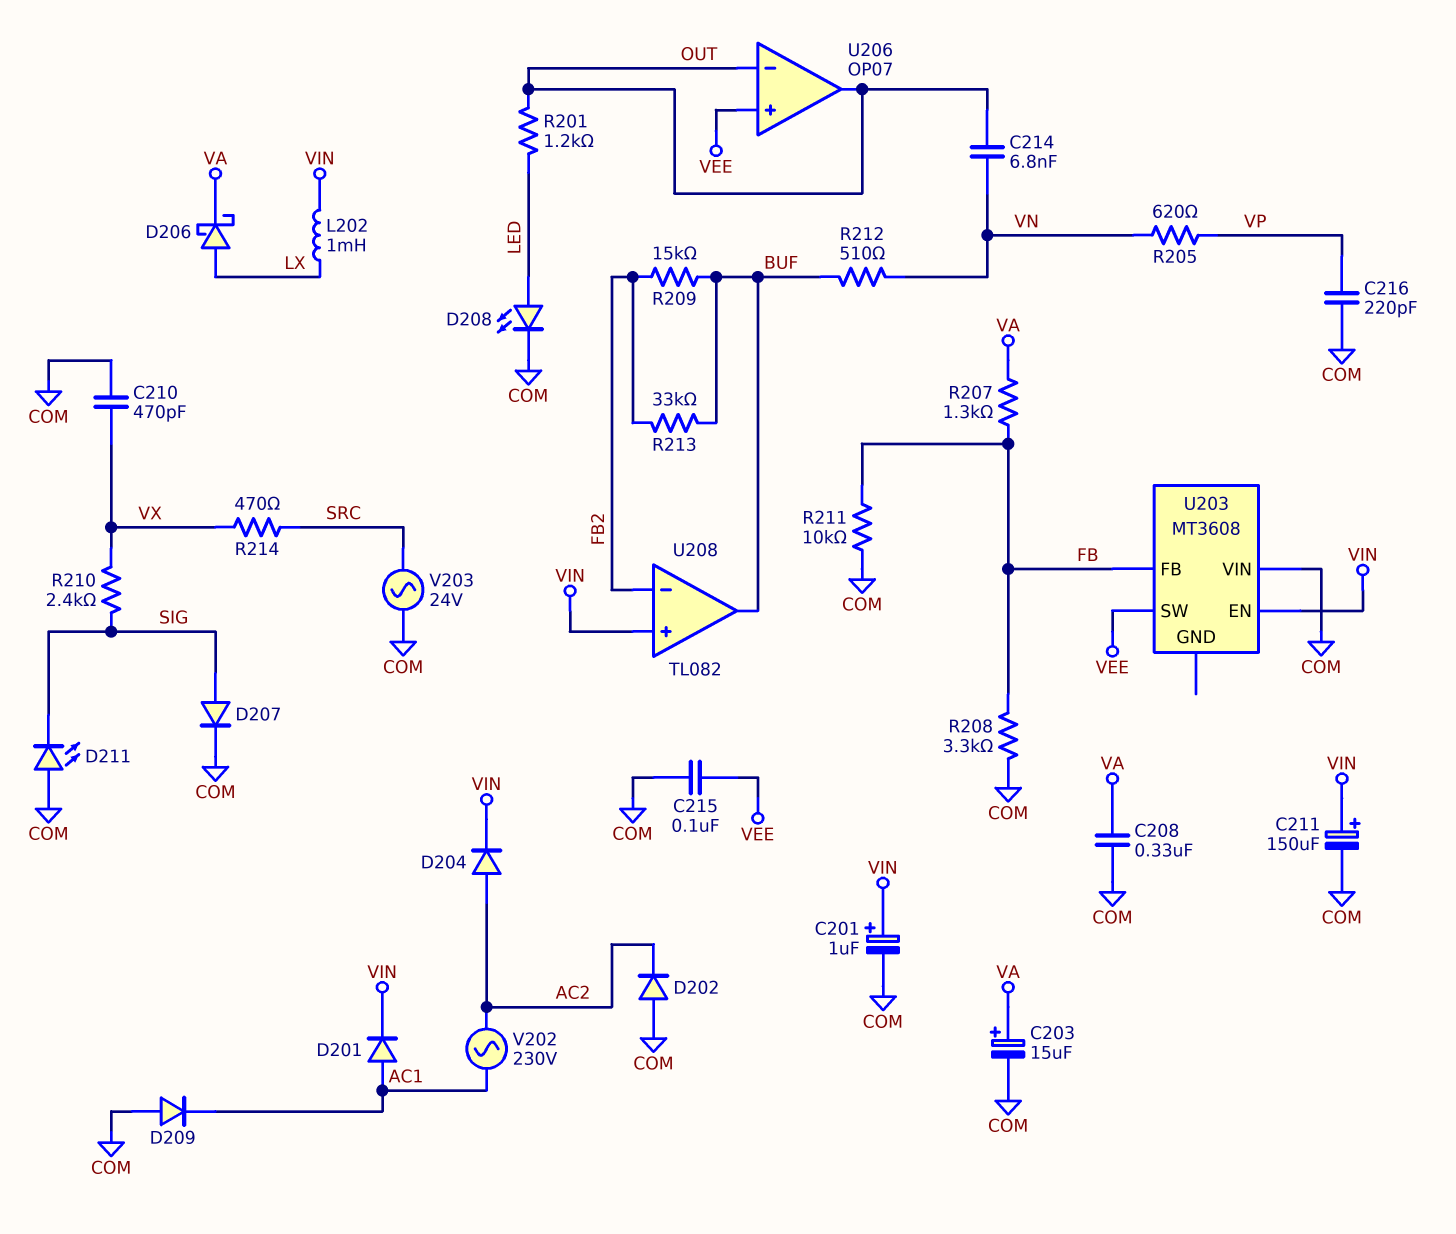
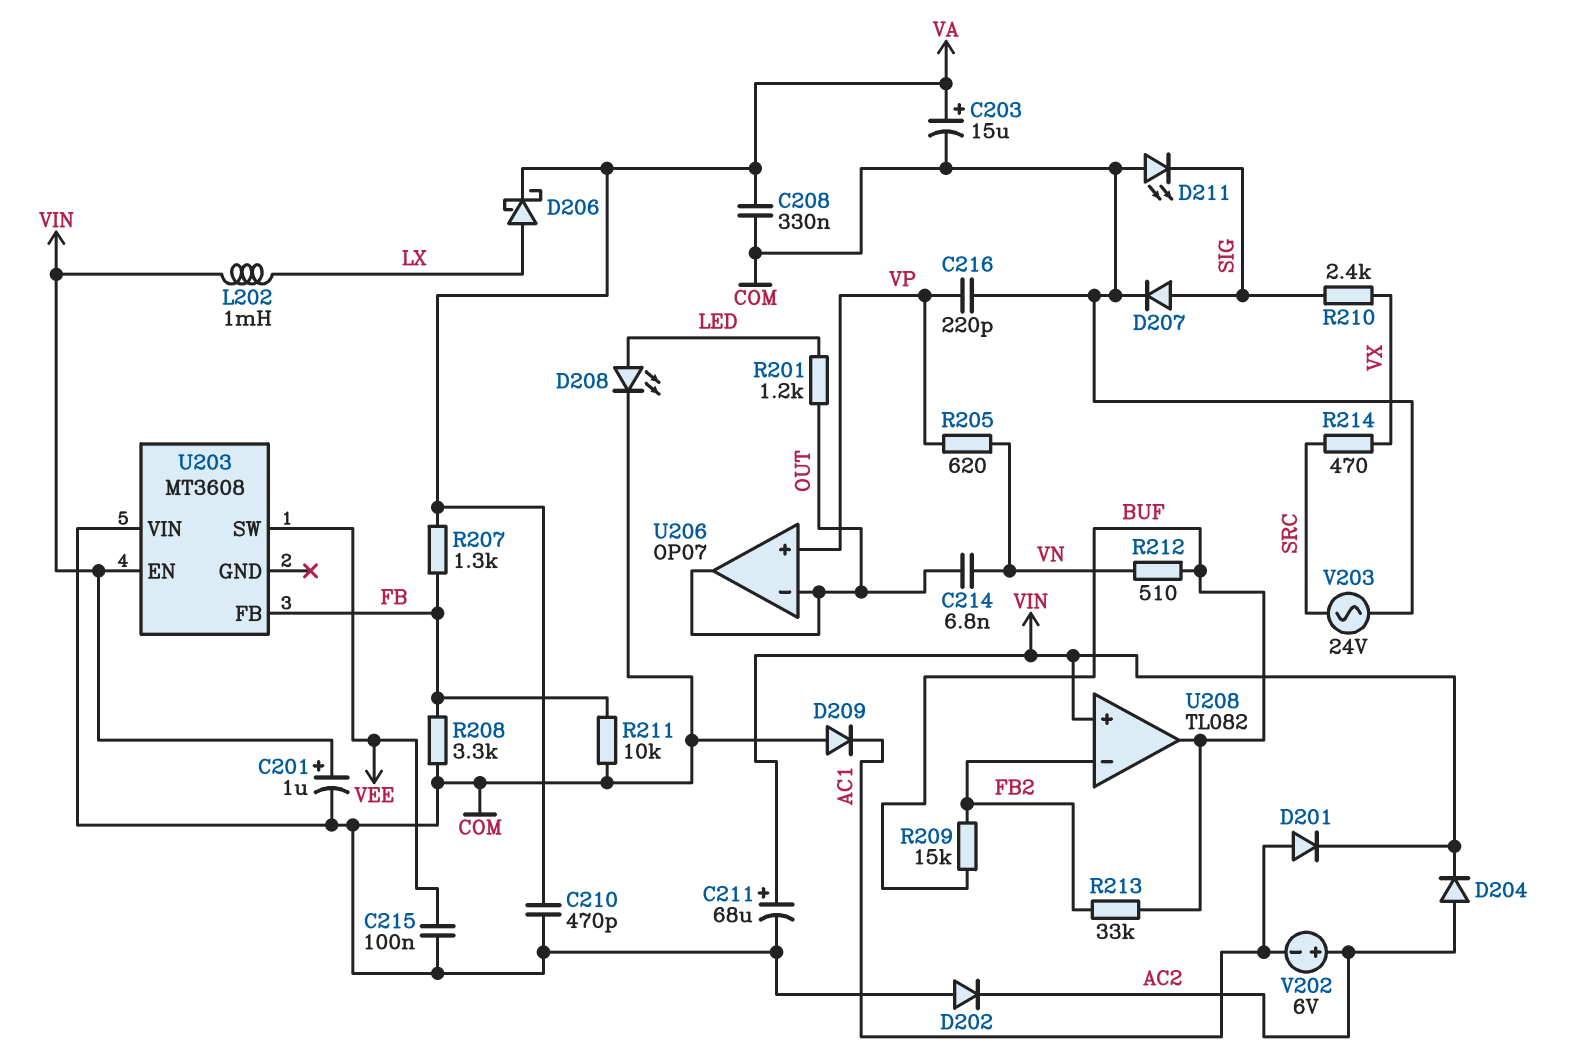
C210: 470pF (COM, VX) -> 470pF (COM, VA)
C211: 150uF (plus VIN, minus COM) -> 68uF (plus VIN, minus COM)
U206 pin in+: VEE -> VP
V202: AC 230V (AC1, AC2) -> 6V (plus AC2, minus AC1)

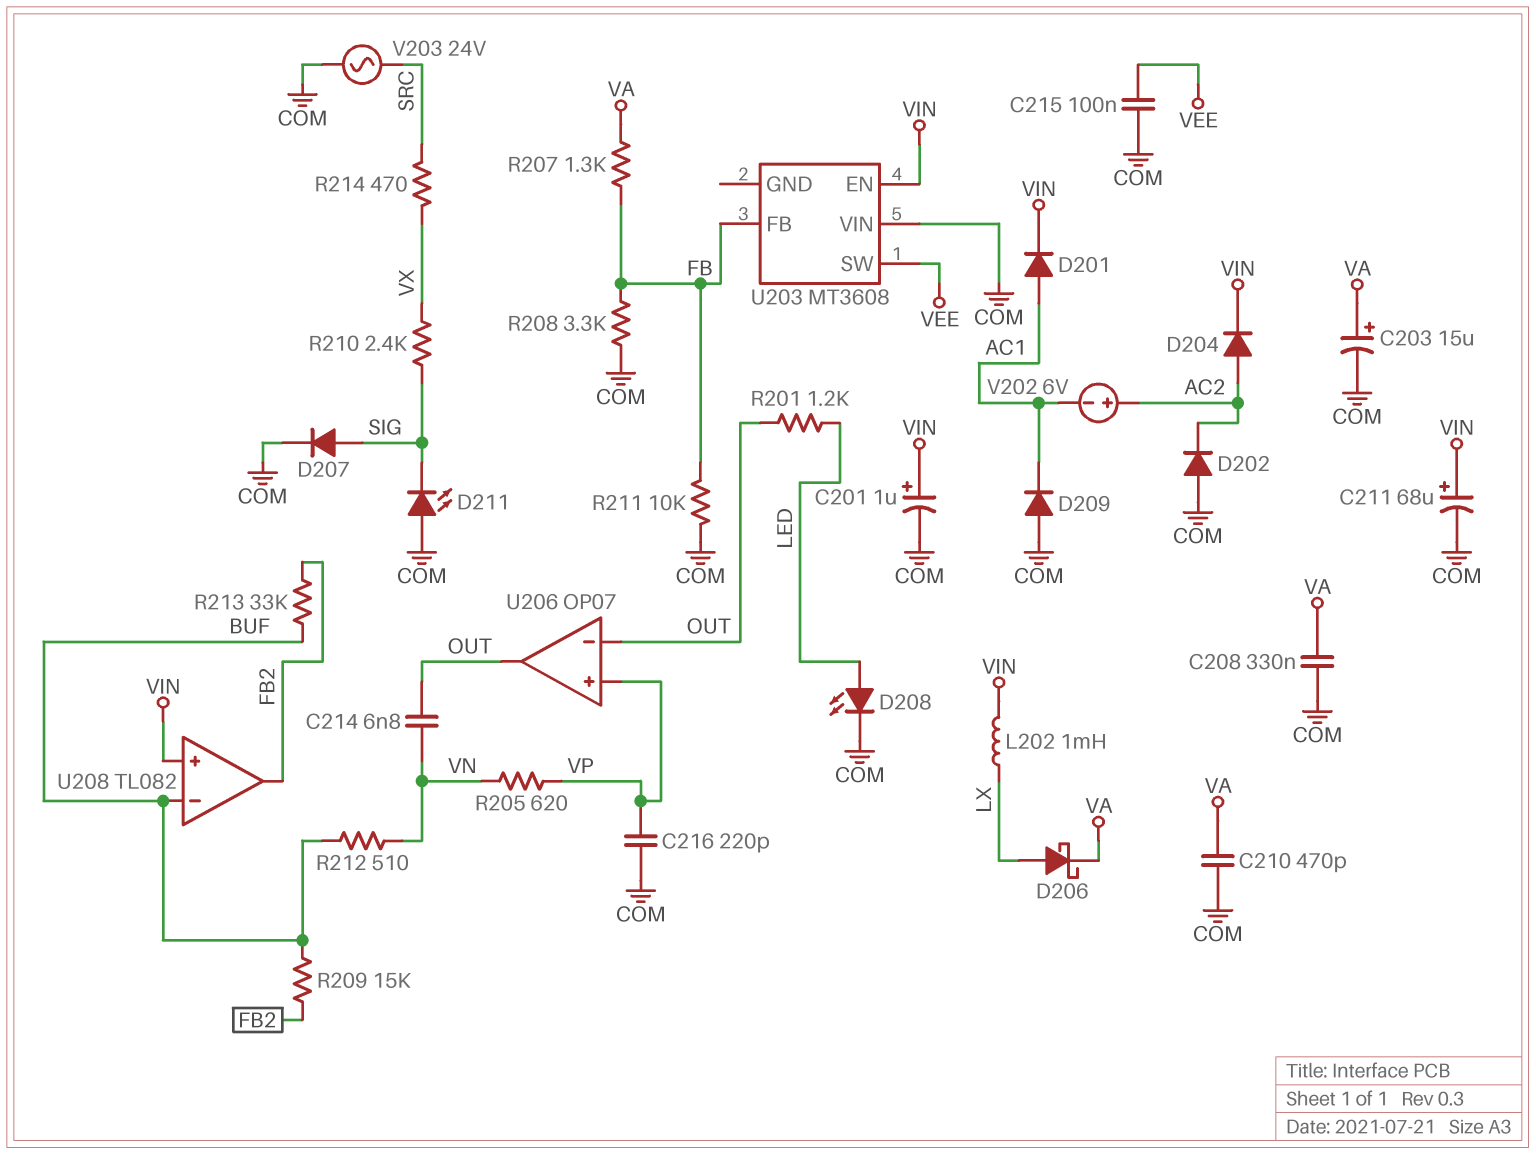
U208 pin in-: FB2 -> BUF
U208 pin out: BUF -> FB2

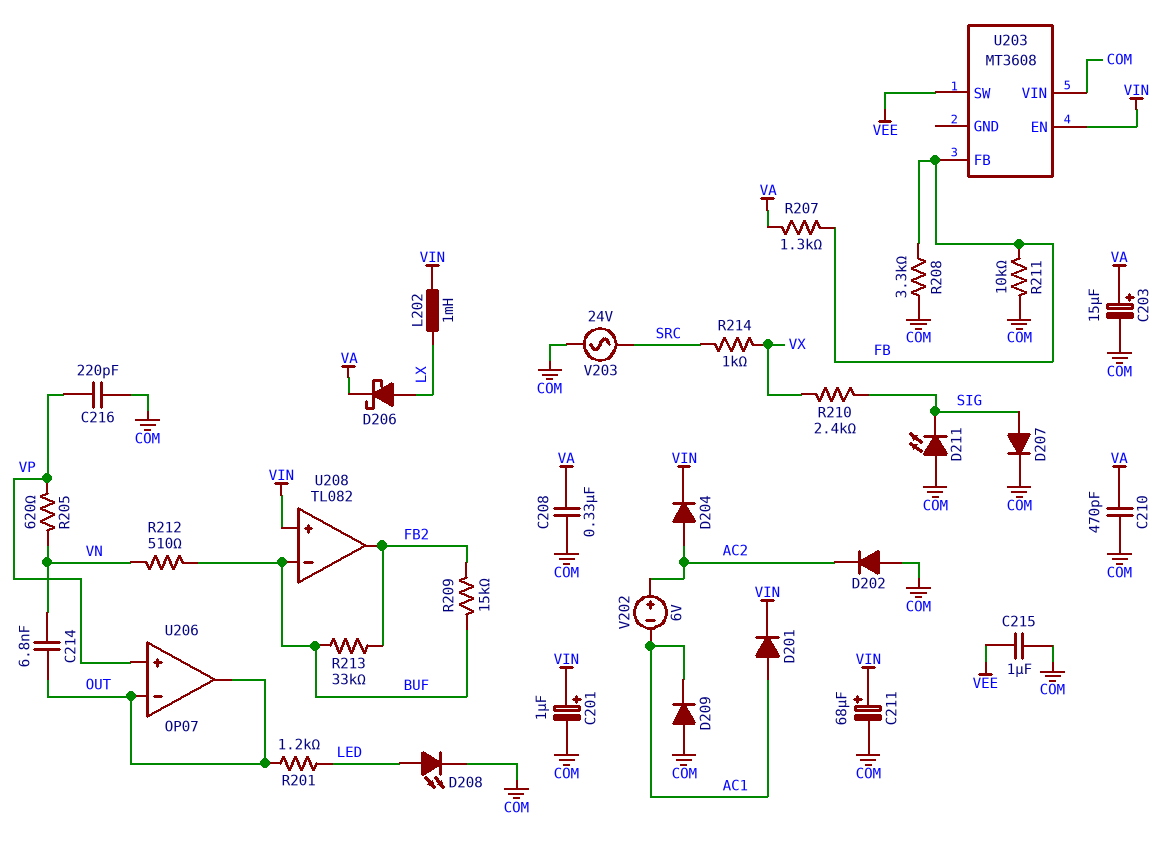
C215: 100nF (COM, VEE) -> 1uF (COM, VEE)
R214: 470 (SRC, VX) -> 1k (SRC, VX)

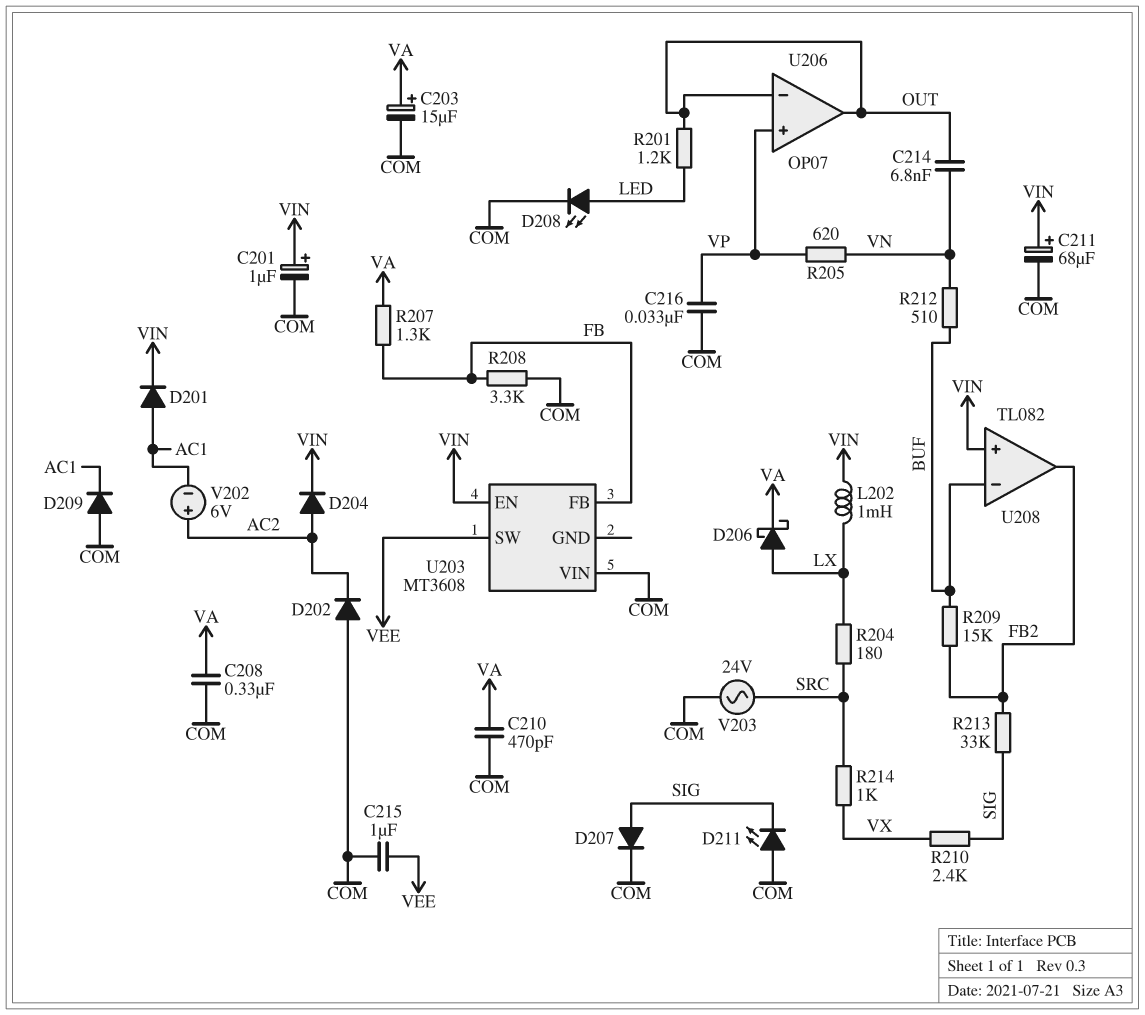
C216: 220pF (COM, VP) -> 33nF (COM, VP)
R204: none -> 180 (LX, SRC)
R211: 10k (COM, FB) -> none
R213: 33k (BUF, FB2) -> 33k (FB2, SIG)

